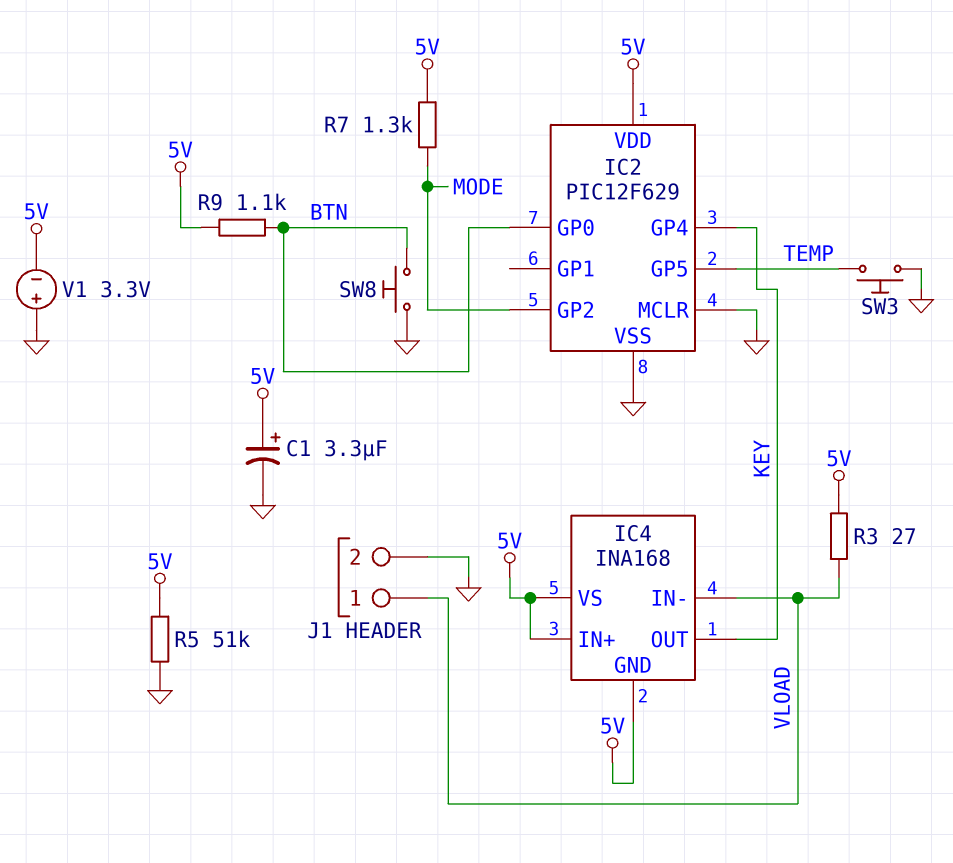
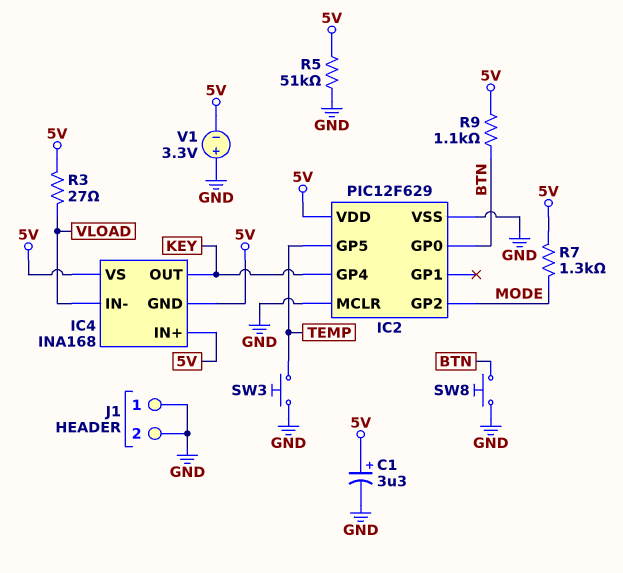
J1 pin 1: VLOAD -> GND

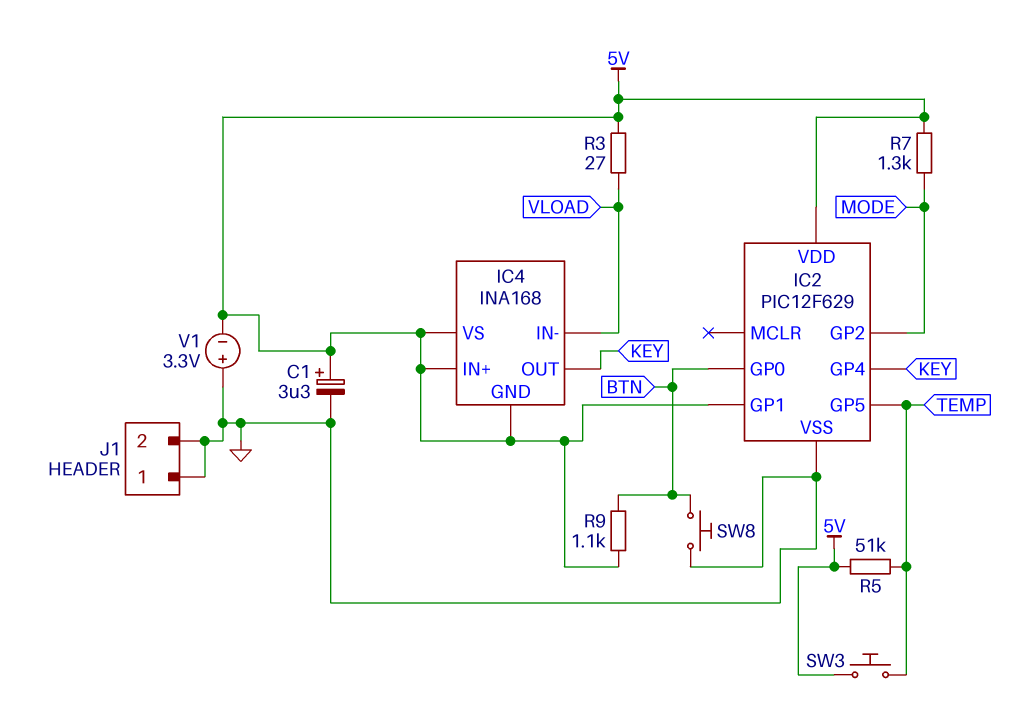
IC2 pin GP1: none -> 5V
IC2 pin MCLR: GND -> none
R5: 51k (5V, GND) -> 51k (5V, TEMP)
SW3: button (GND, TEMP) -> button (5V, TEMP)

